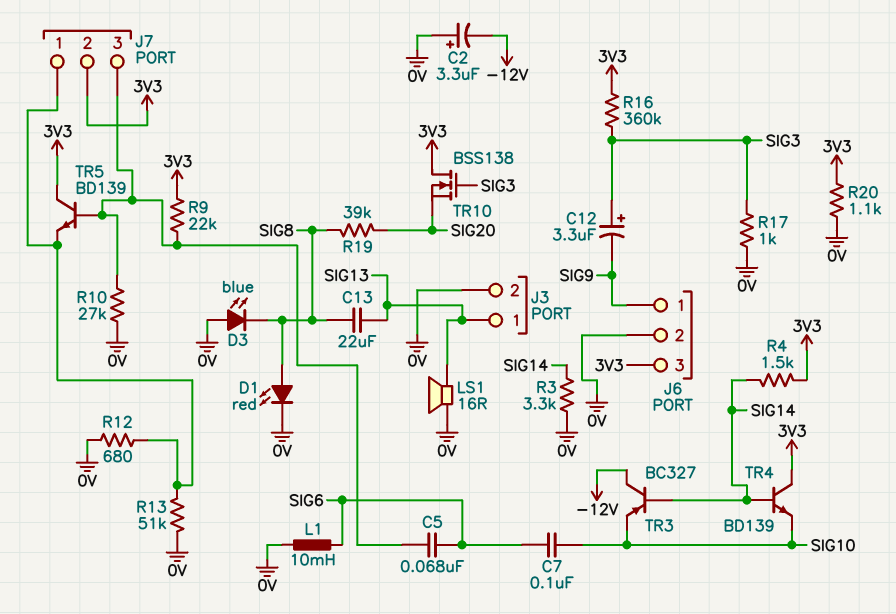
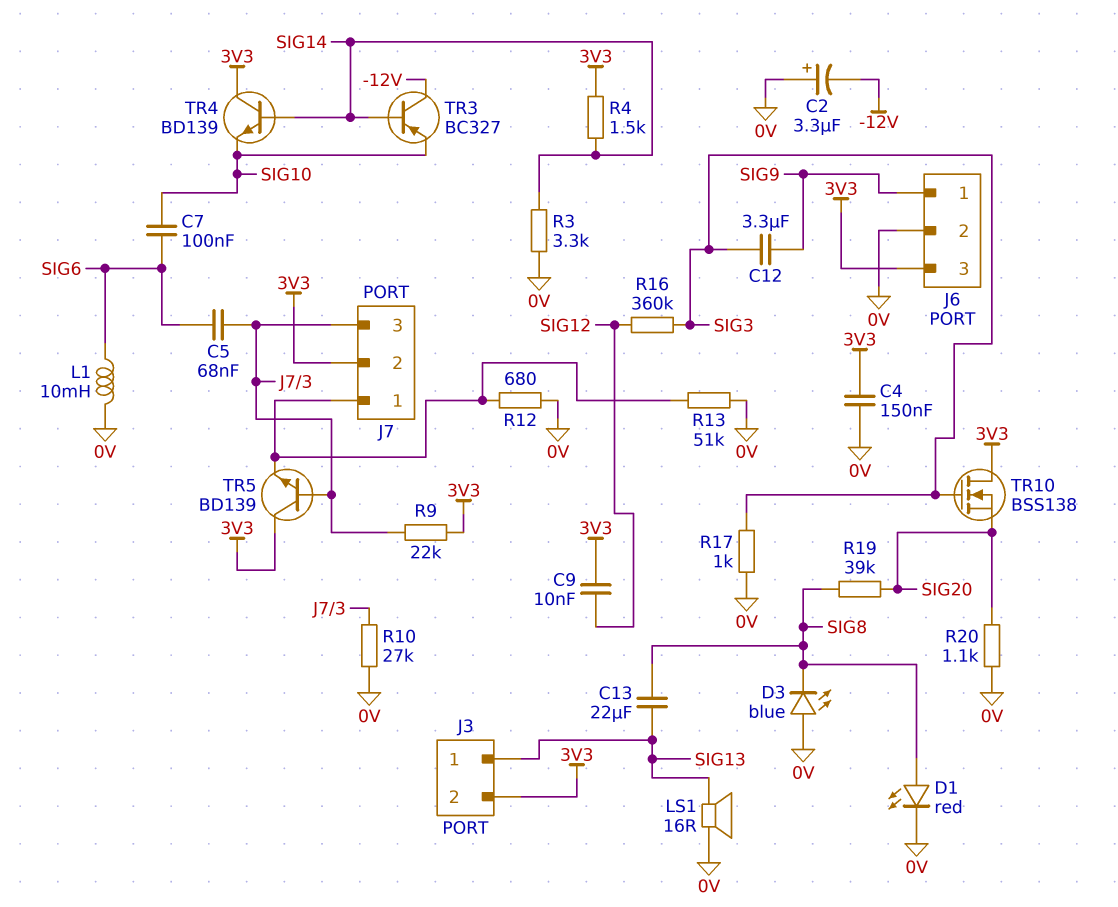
C4: none -> 150nF (0V, 3V3)
C9: none -> 10nF (3V3, SIG12)
C12: 3.3uF (plus SIG3, minus SIG9) -> 3.3uF (SIG3, SIG9)
J3 pin 2: 0V -> 3V3
R16: 360k (3V3, SIG3) -> 360k (SIG3, SIG12)
R20: 1.1k (0V, 3V3) -> 1.1k (0V, SIG20)

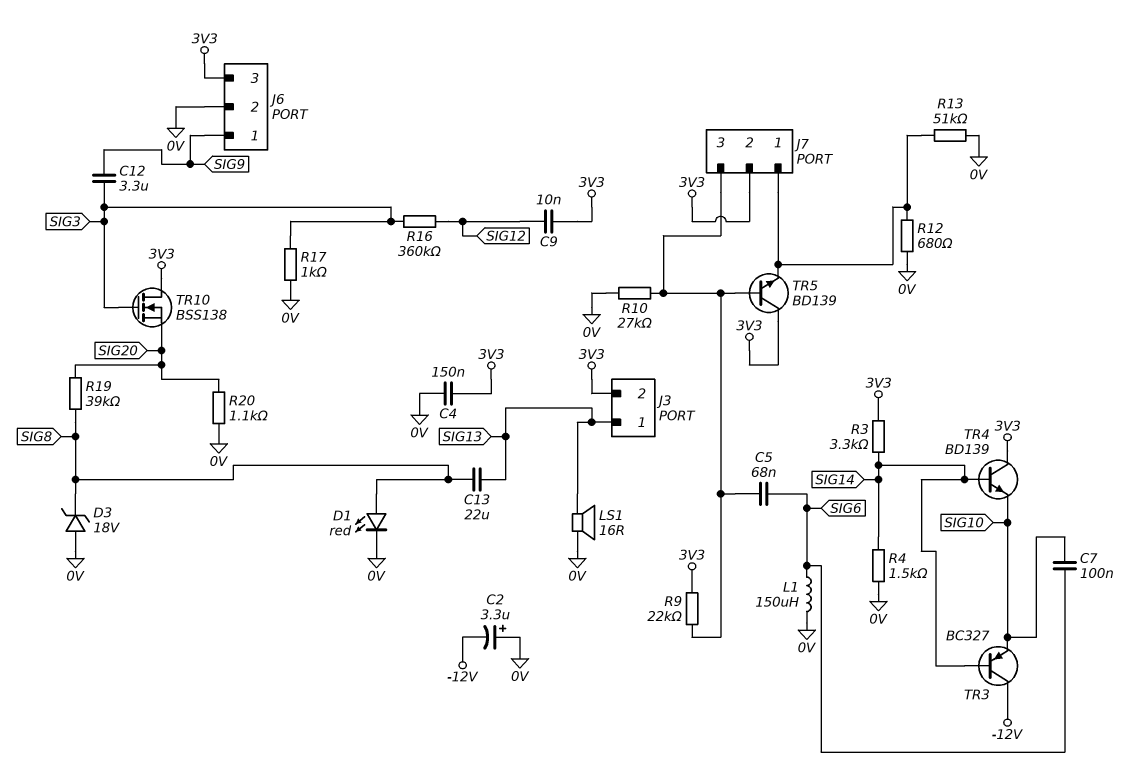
D3: LED blue (A 0V, K SIG8) -> zener 18V (A 0V, K SIG8)
L1: 10mH (0V, SIG6) -> 150uH (0V, SIG6)
R3: 3.3k (0V, SIG14) -> 3.3k (3V3, SIG14)
R4: 1.5k (3V3, SIG14) -> 1.5k (0V, SIG14)

